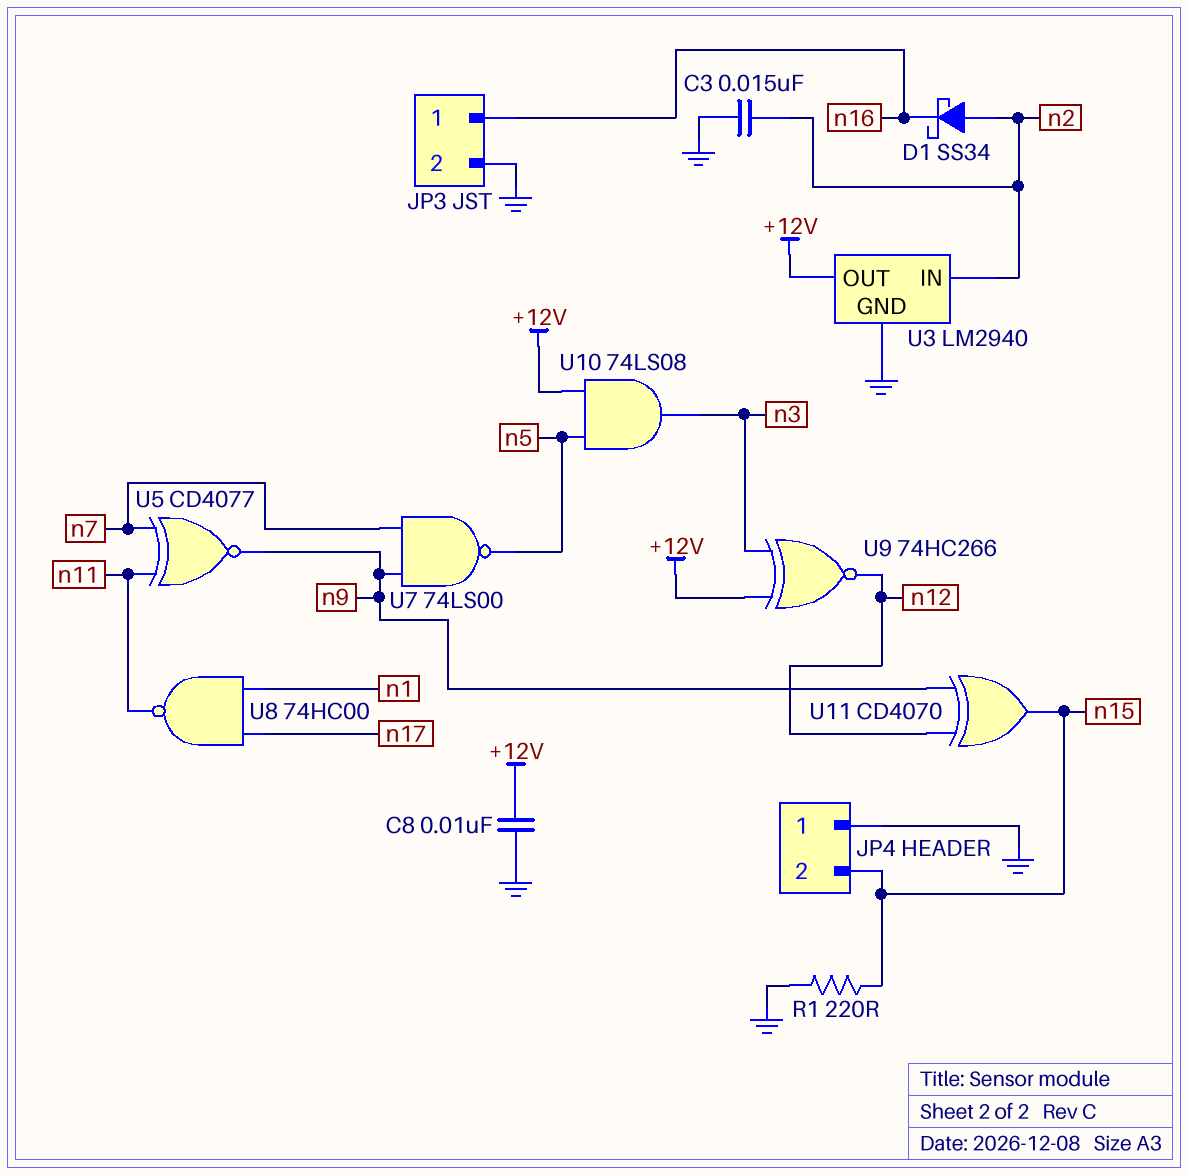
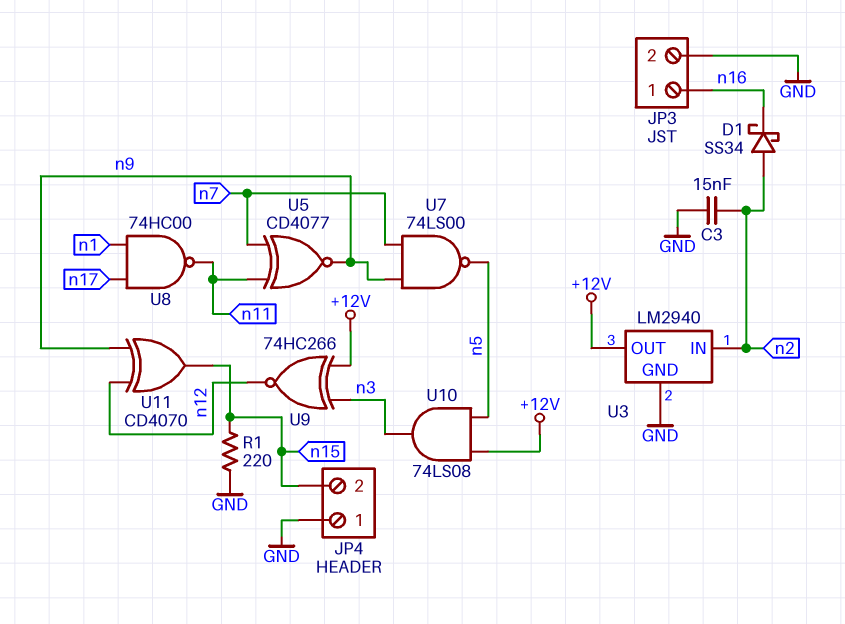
C8: 10nF (+12V, GND) -> none

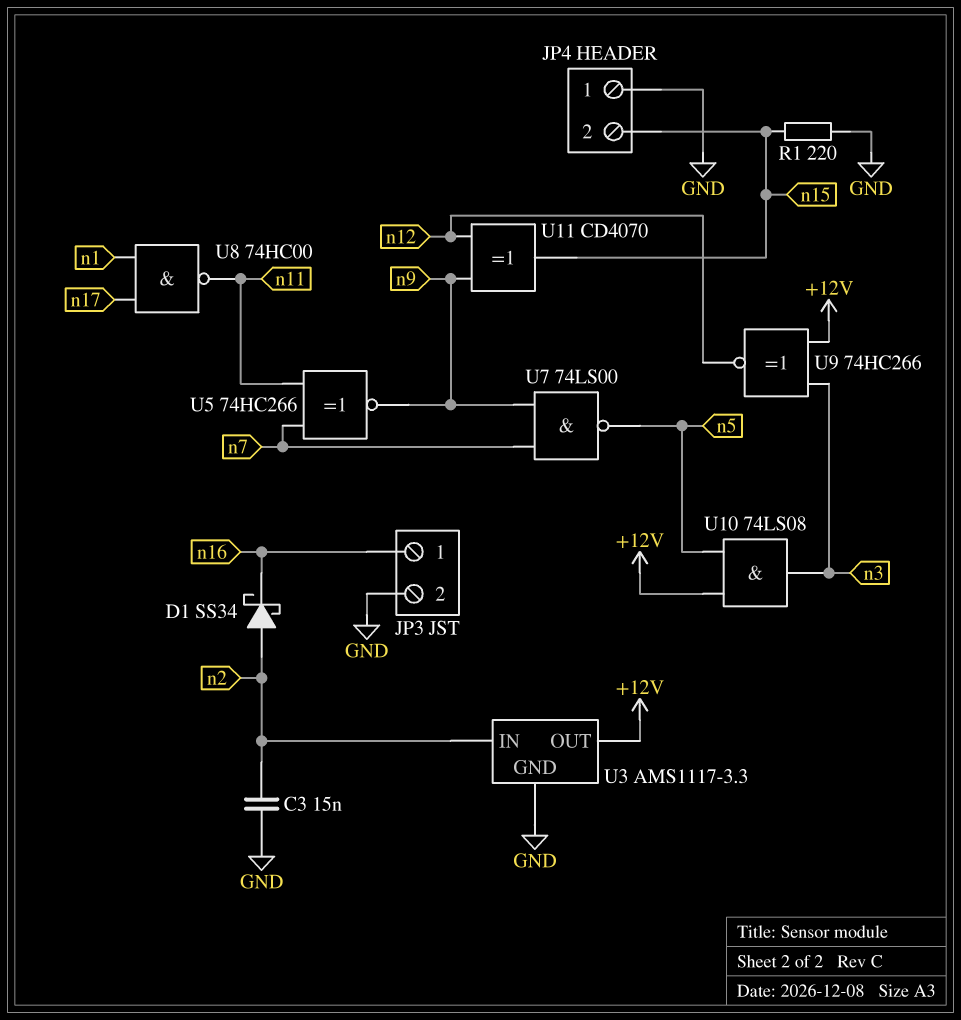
U3: LM2940 -> AMS1117-3.3
U5: XNOR CD4077 (in n7, in n11, out n9) -> XNOR 74HC266 (in n7, in n11, out n9)

